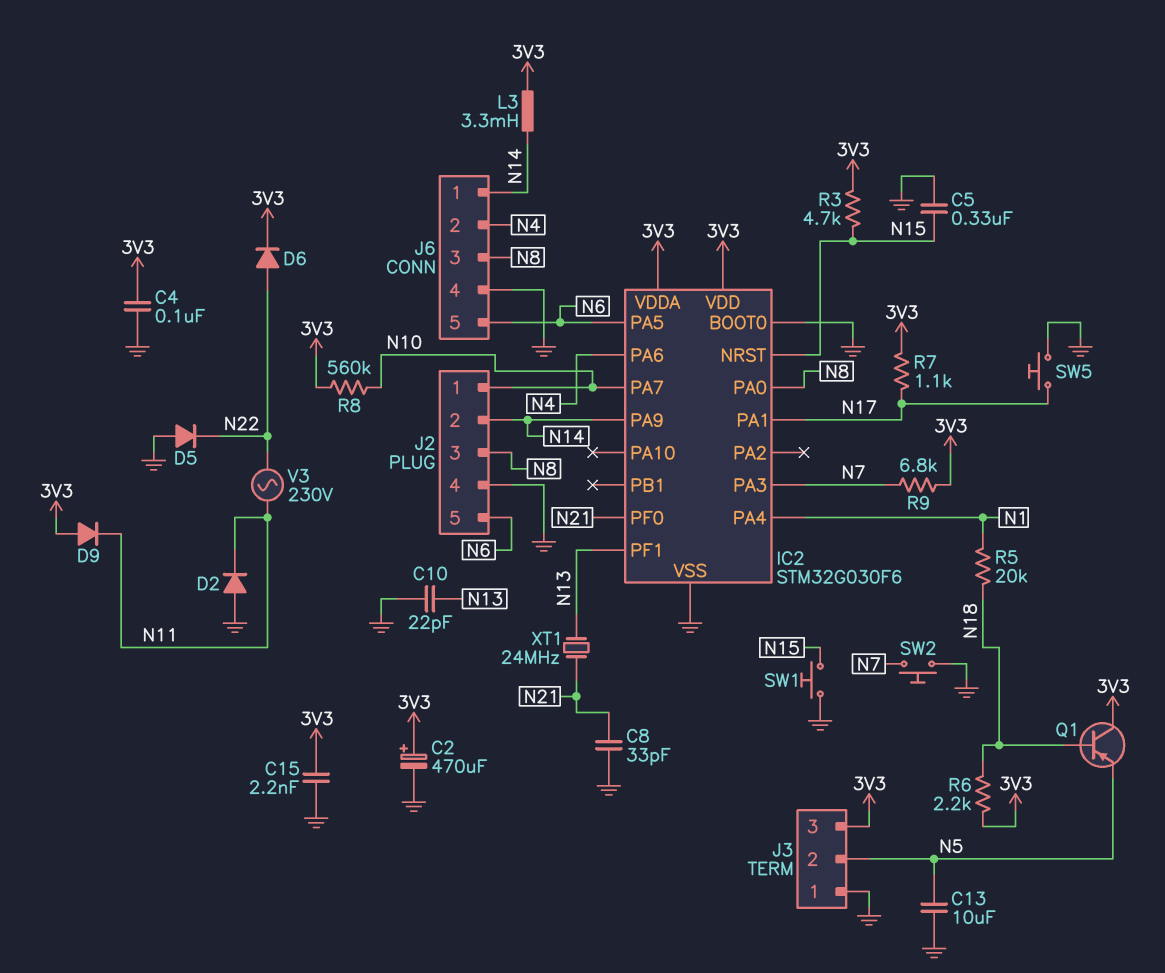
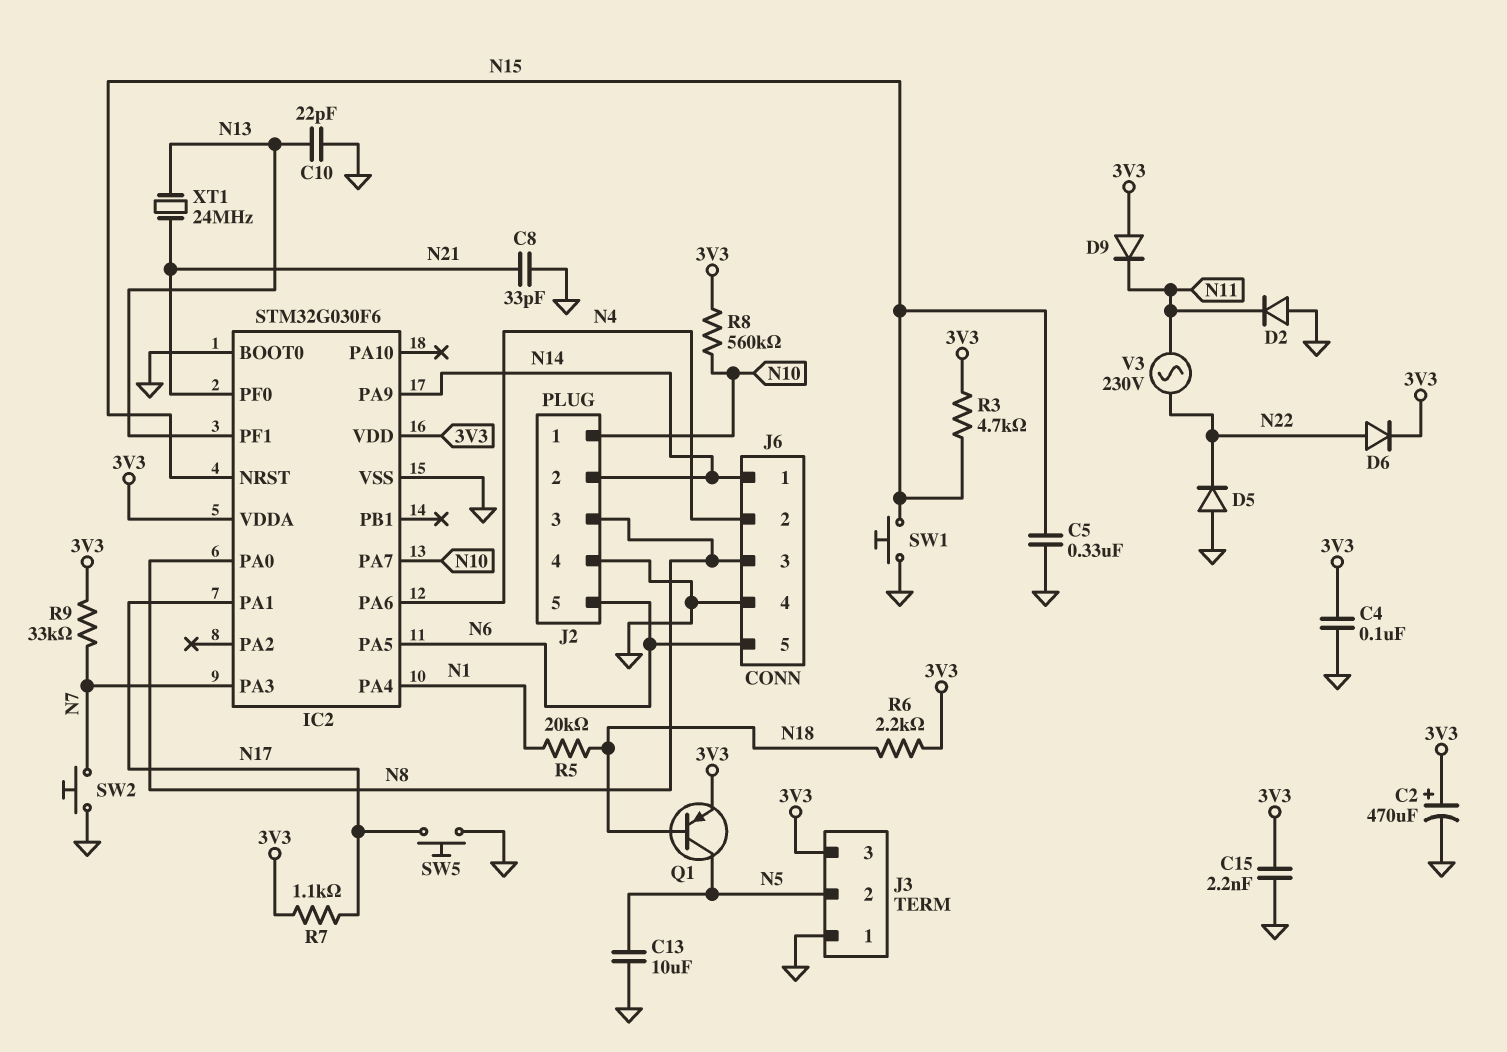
L3: 3.3mH (3V3, N14) -> none
Q1: PNP (B N18, C 3V3, E N5) -> PNP (B N18, C N5, E 3V3)
R9: 6.8k (3V3, N7) -> 33k (3V3, N7)

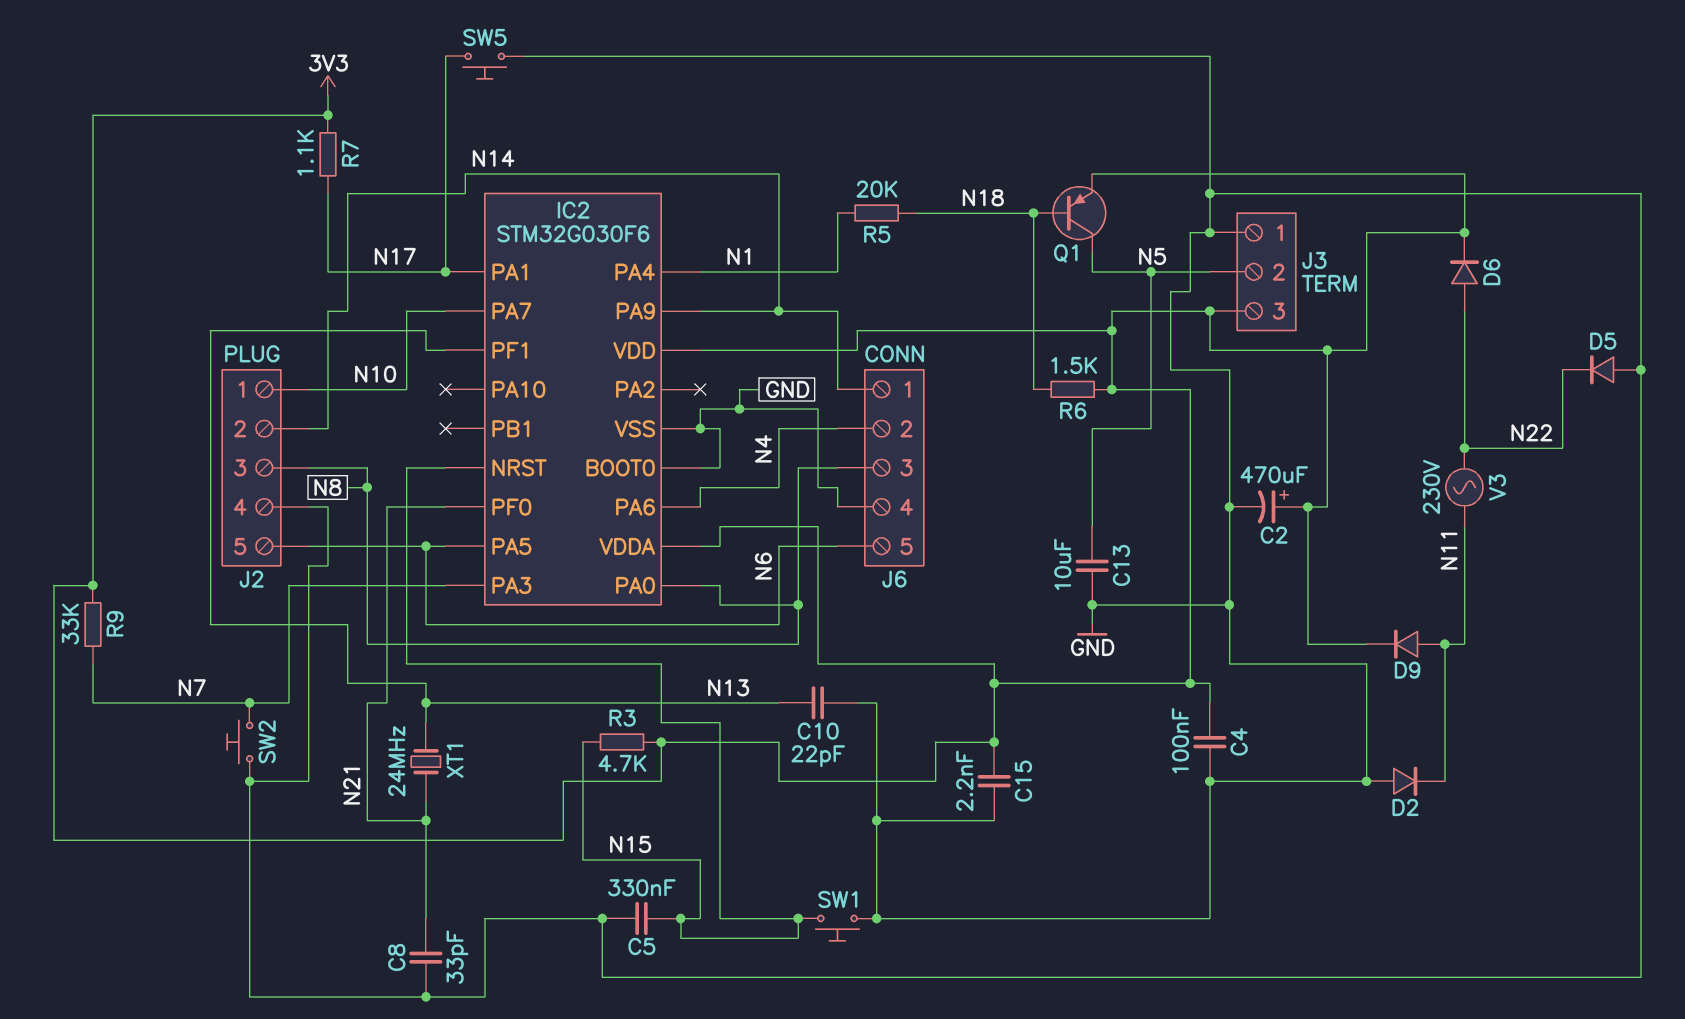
D9: diode (A 3V3, K N11) -> diode (A N11, K 3V3)
R6: 2.2k (3V3, N18) -> 1.5k (3V3, N18)
R8: 560k (3V3, N10) -> none

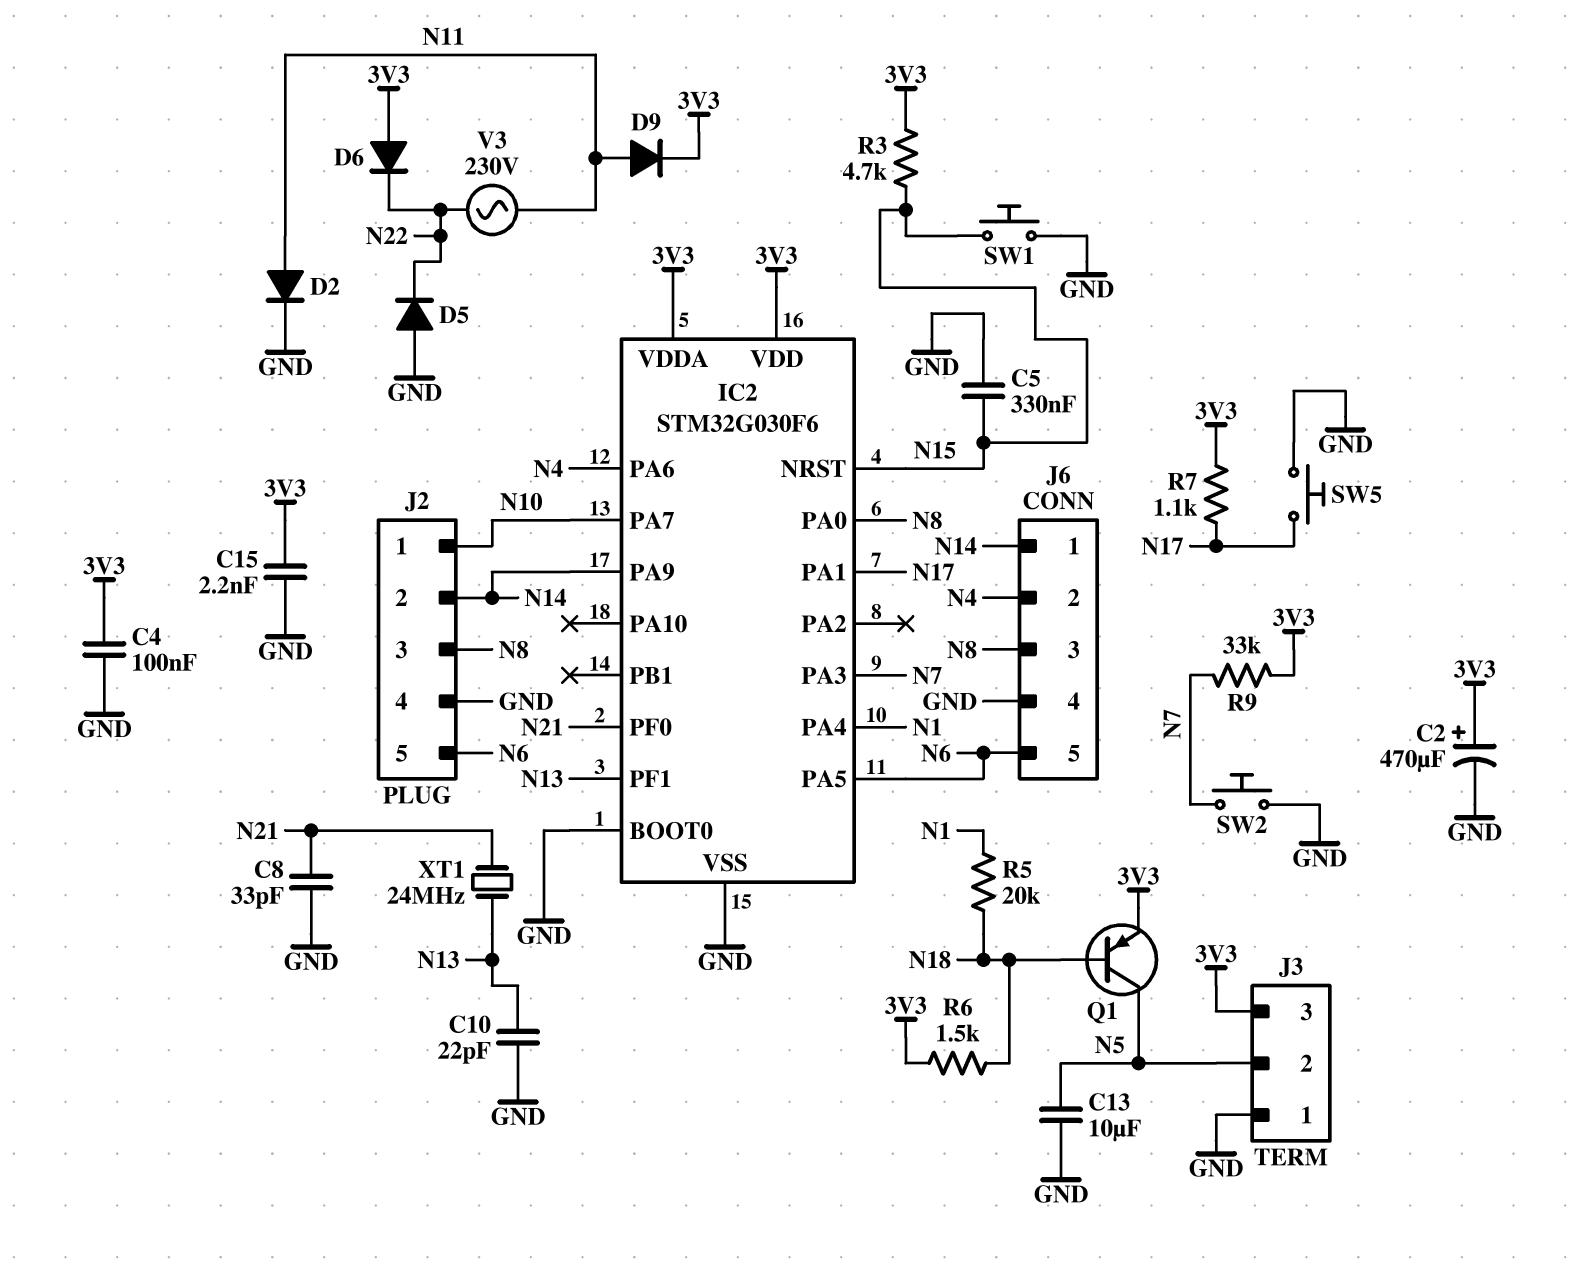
D2: diode (A GND, K N11) -> diode (A N11, K GND)
D6: diode (A N22, K 3V3) -> diode (A 3V3, K N22)

